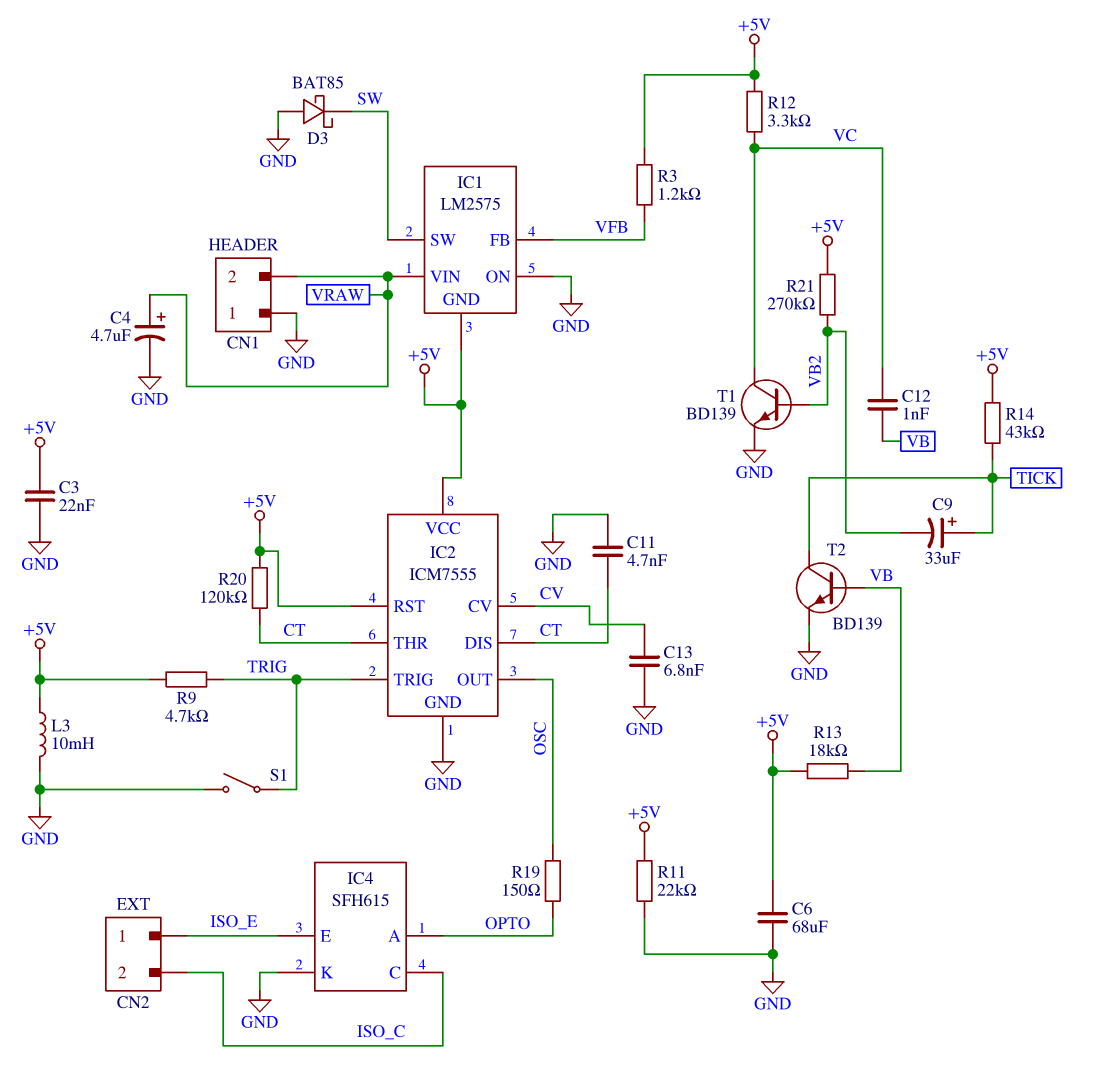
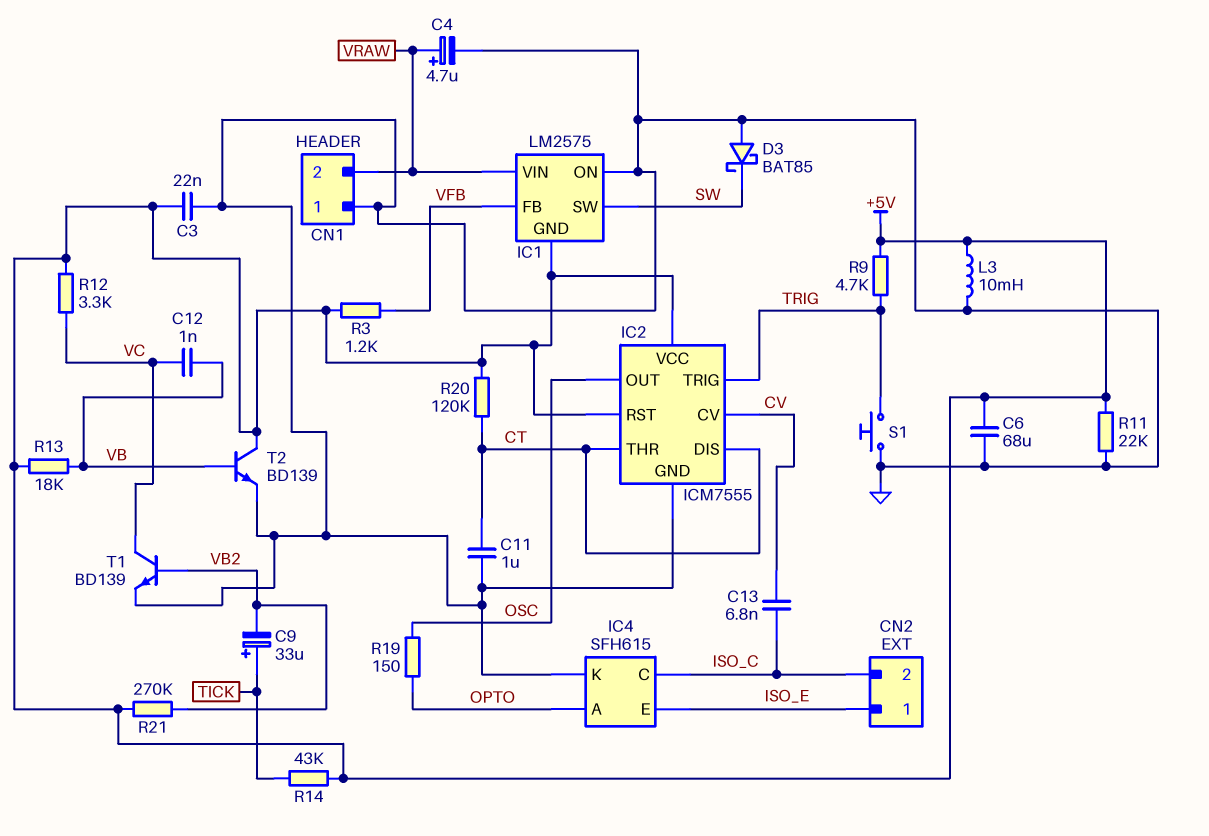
C11: 4.7nF (CT, GND) -> 1uF (CT, GND)
C13: 6.8nF (CV, GND) -> 6.8nF (CV, ISO_C)
S1: switch (GND, TRIG) -> button (GND, TRIG)
T2: NPN BD139 (B VB, C TICK, E GND) -> NPN BD139 (B VB, C +5V, E GND)

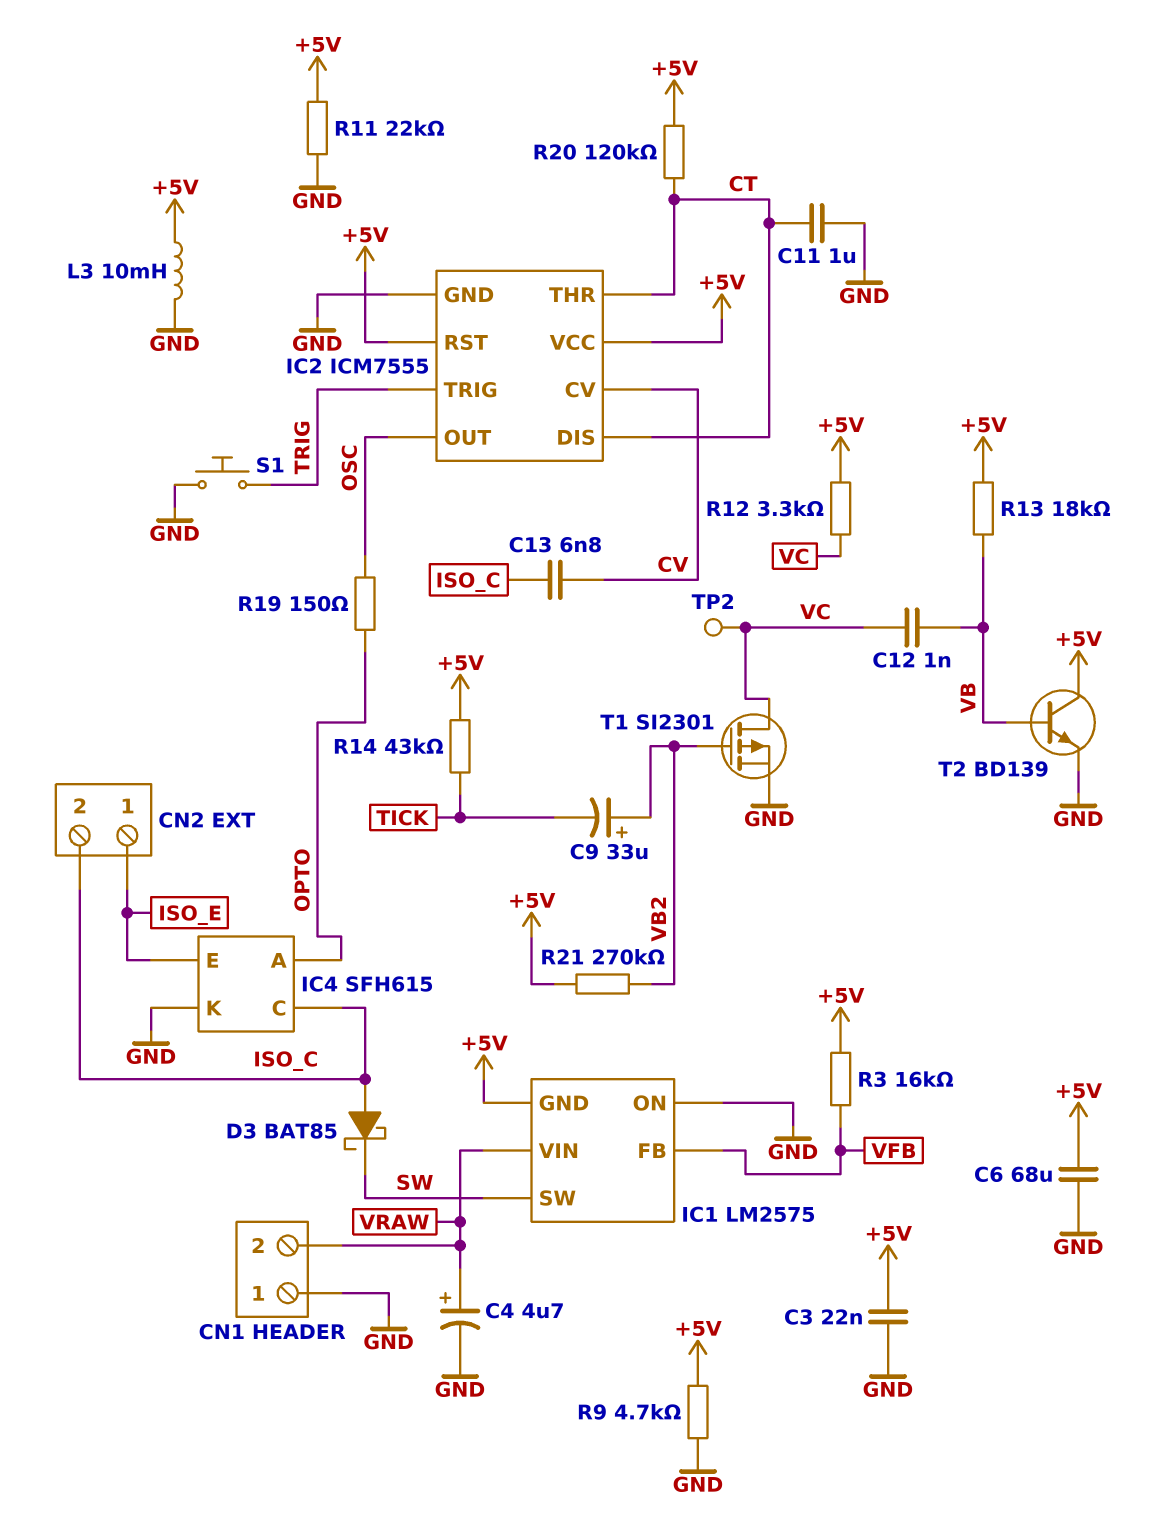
C9: 33uF (plus TICK, minus VB2) -> 33uF (plus VB2, minus TICK)
D3: schottky BAT85 (A GND, K SW) -> schottky BAT85 (A ISO_C, K SW)
R3: 1.2k (+5V, VFB) -> 16k (+5V, VFB)
R9: 4.7k (+5V, TRIG) -> 4.7k (+5V, GND)
T1: NPN BD139 (B VB2, C VC, E GND) -> PMOS SI2301 (G VB2, D VC, S GND)
TP2: none -> test point (VC)

